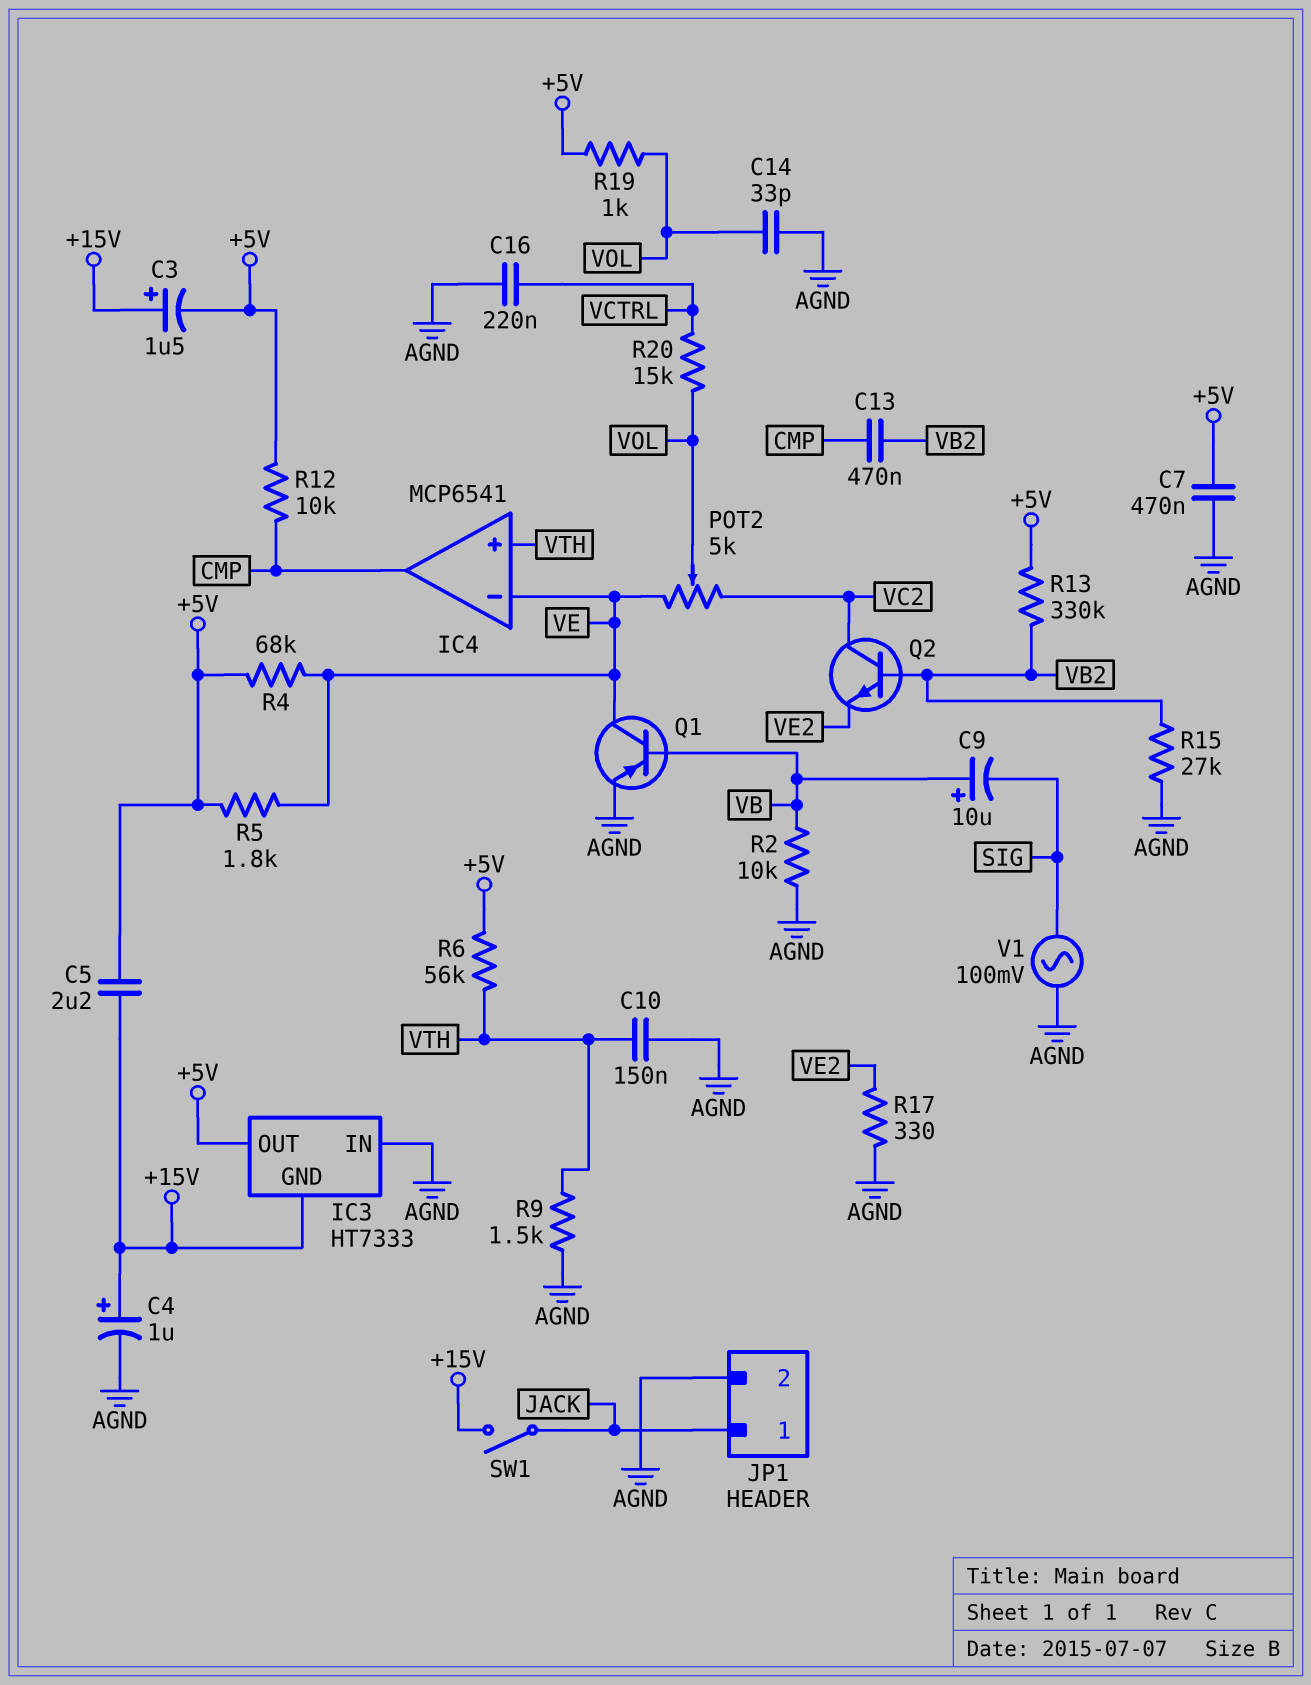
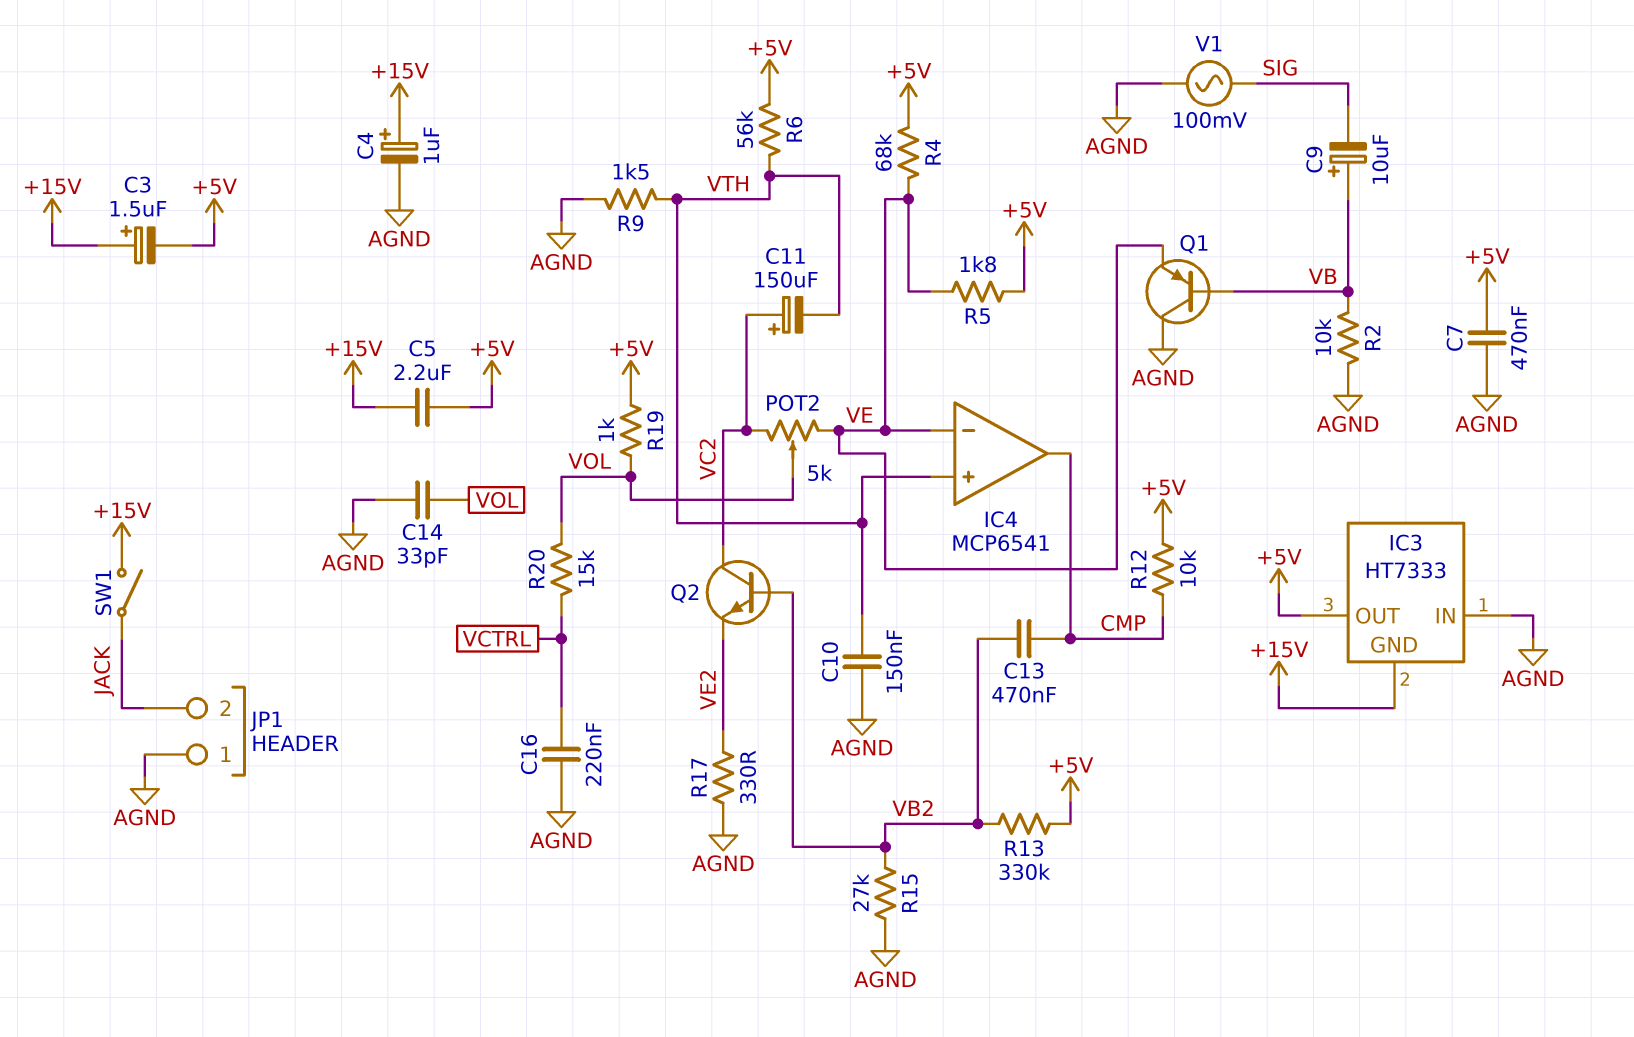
C11: none -> 150uF (plus VC2, minus VTH)
JP1 pin 1: JACK -> AGND
JP1 pin 2: AGND -> JACK
Q1: PNP (B VB, C VE, E AGND) -> PNP (B VB, C AGND, E VE)

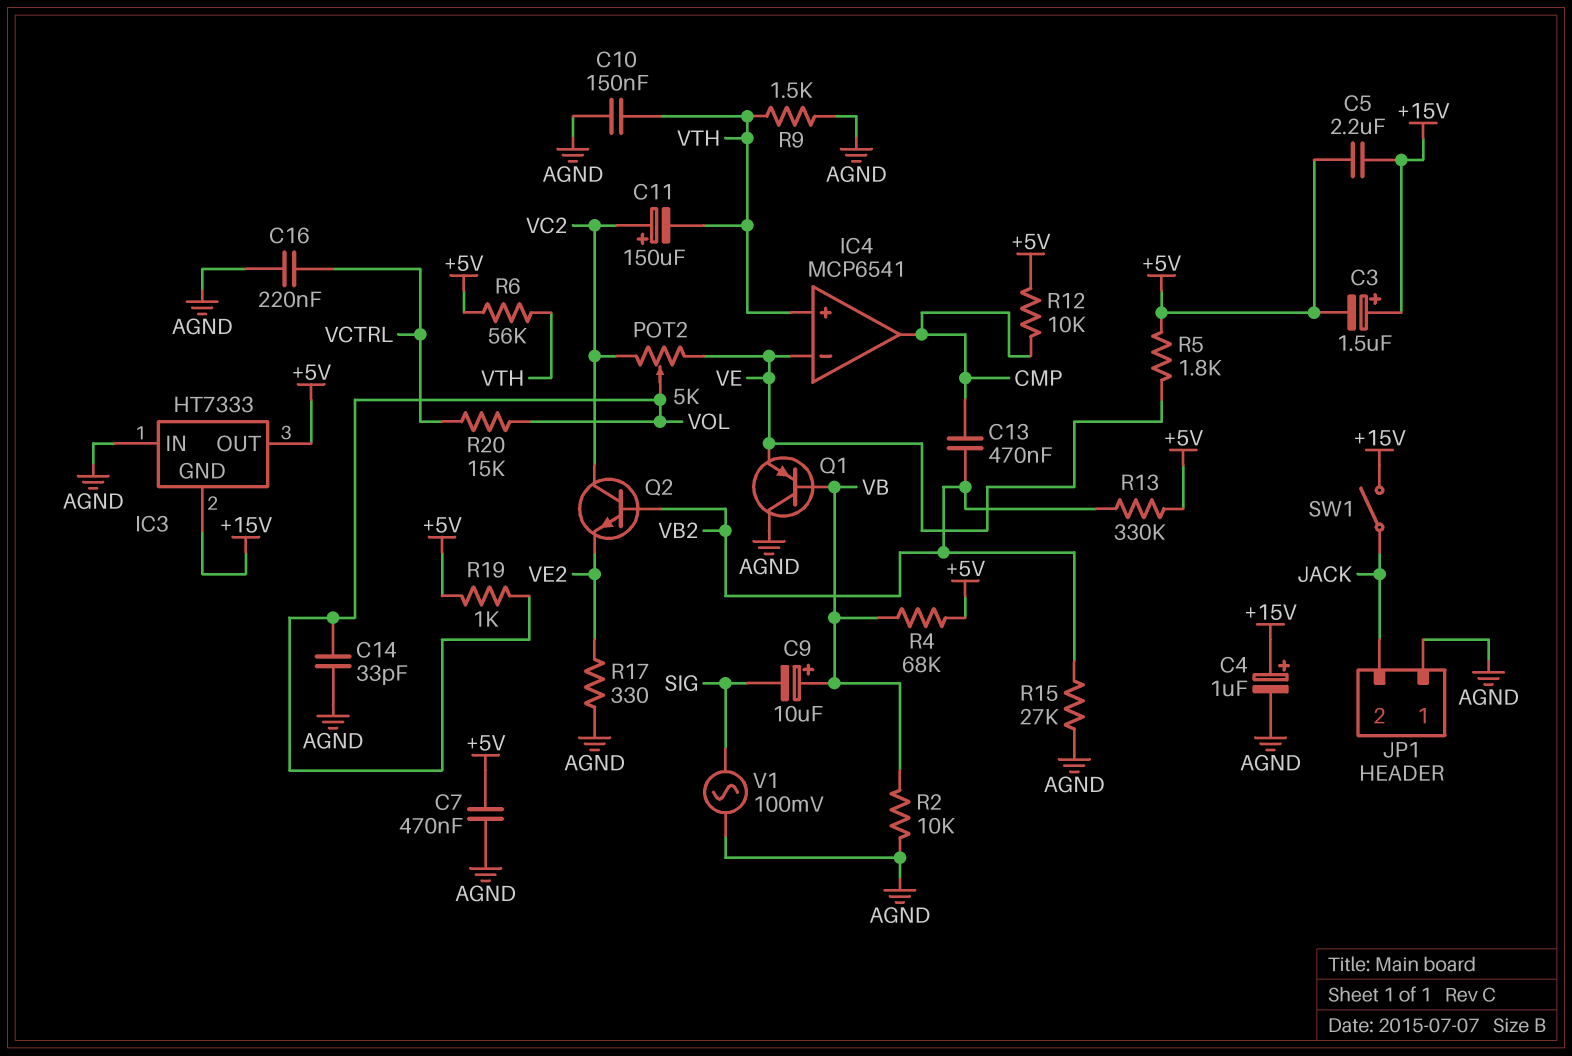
R4: 68k (+5V, VE) -> 68k (+5V, VB)

